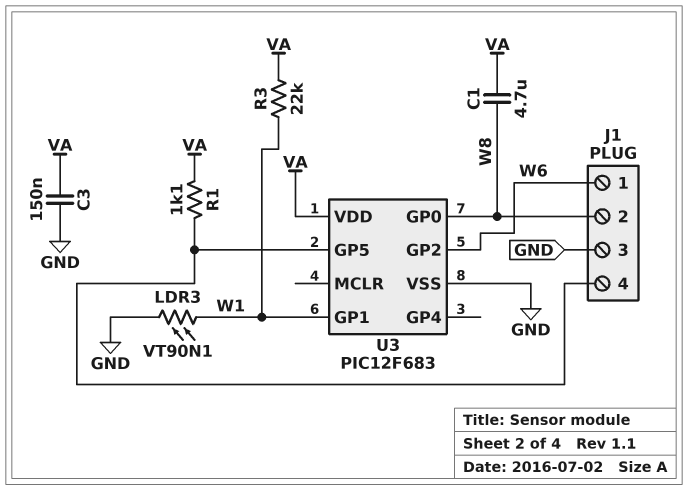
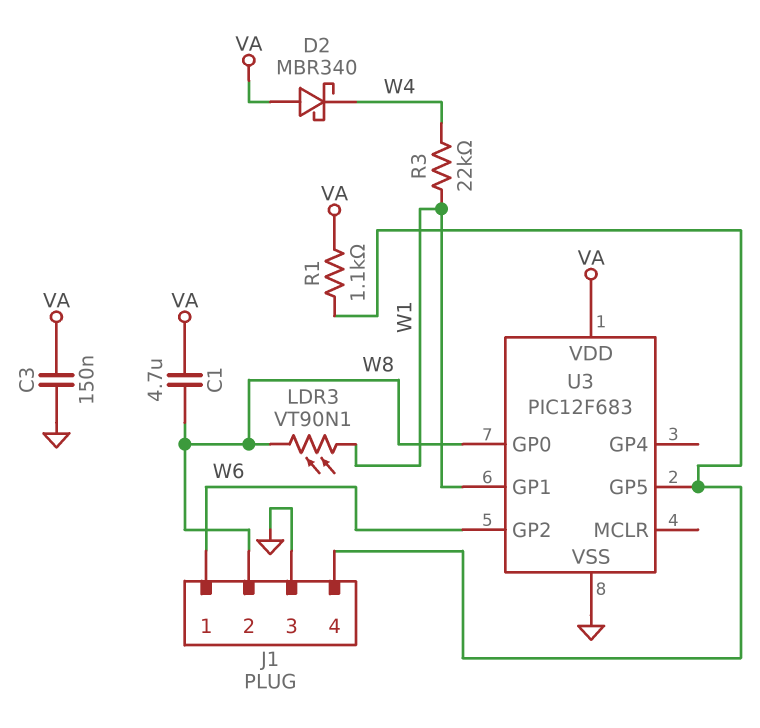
D2: none -> schottky MBR340 (A VA, K W4)
LDR3: VT90N1 (GND, W1) -> VT90N1 (W1, W8)
R3: 22k (VA, W1) -> 22k (W1, W4)

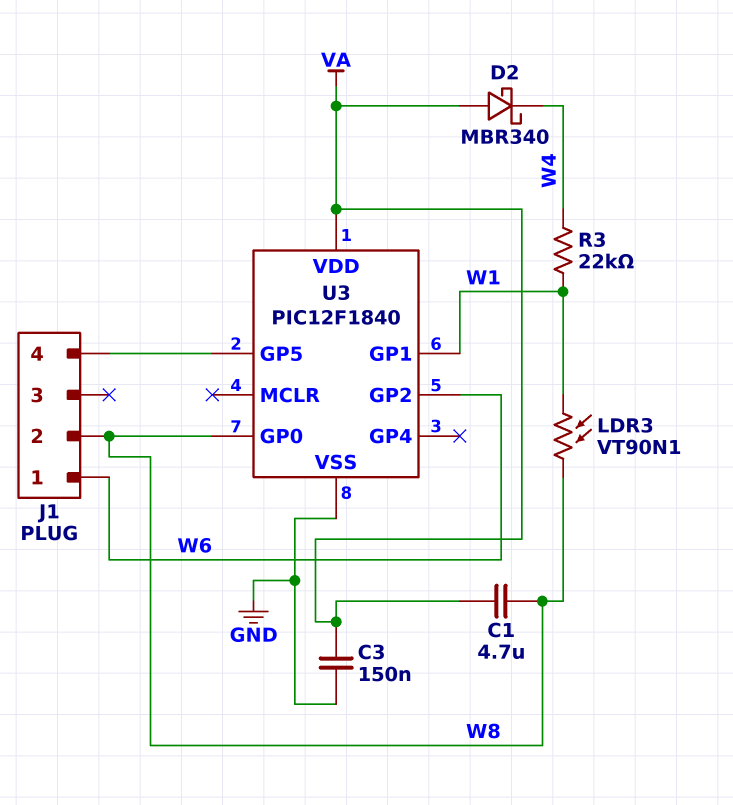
J1 pin 3: GND -> none
R1: 1.1k (J1/4, VA) -> none
U3: PIC12F683 -> PIC12F1840

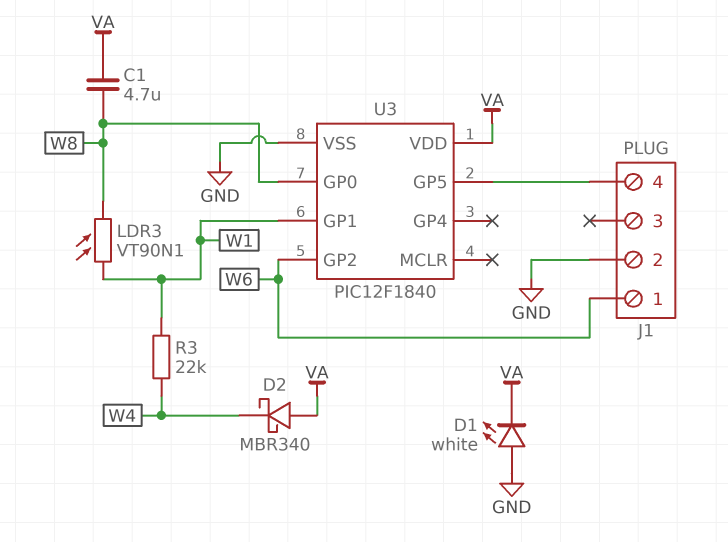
C3: 150nF (GND, VA) -> none
D1: none -> LED white (A GND, K VA)
J1 pin 2: W8 -> GND

